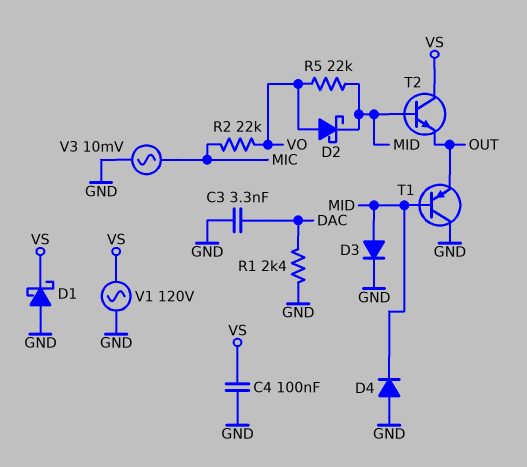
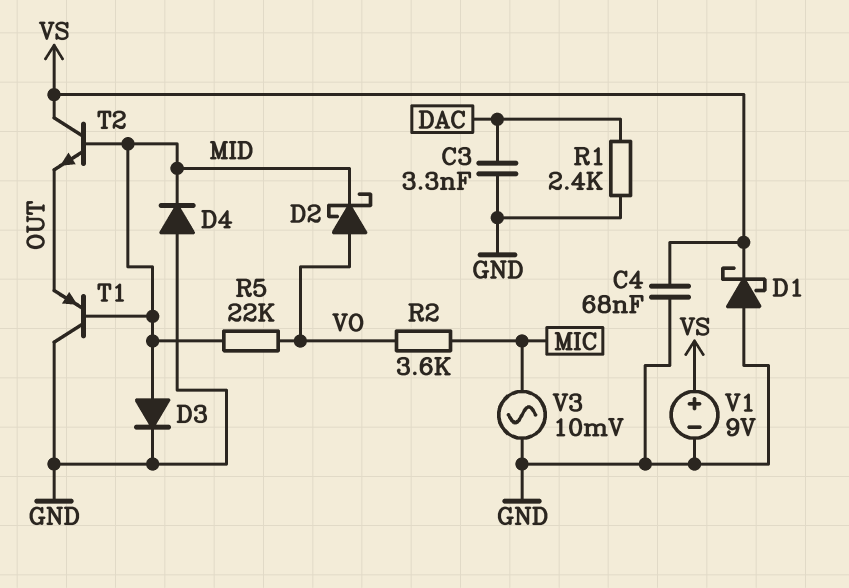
C4: 100nF (GND, VS) -> 68nF (GND, VS)
R2: 22k (MIC, VO) -> 3.6k (MIC, VO)
V1: AC 120V (GND, VS) -> 9V (plus VS, minus GND)

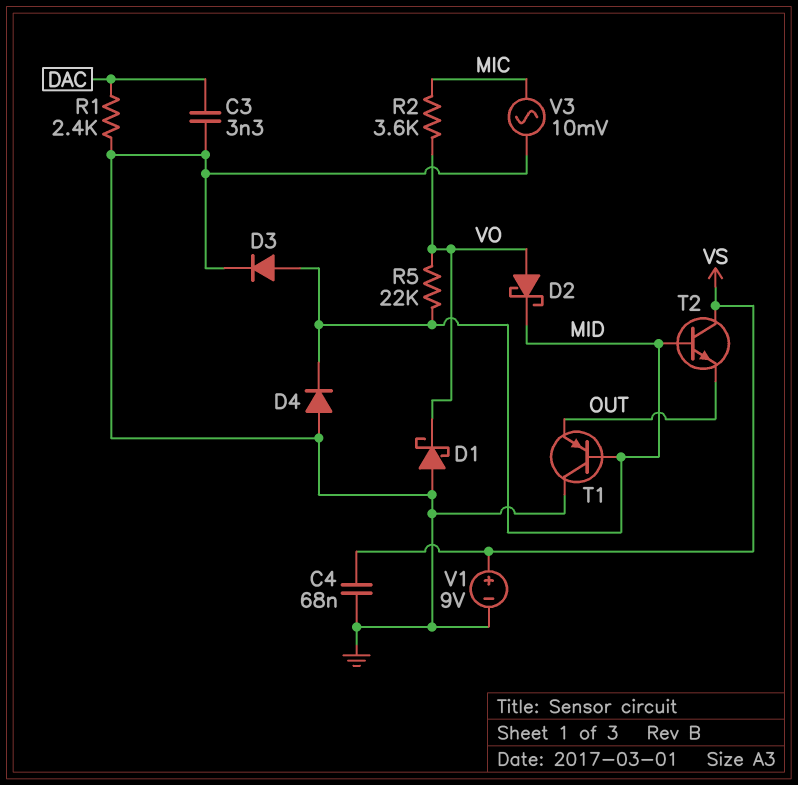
D1: schottky (A GND, K VS) -> schottky (A GND, K VO)

